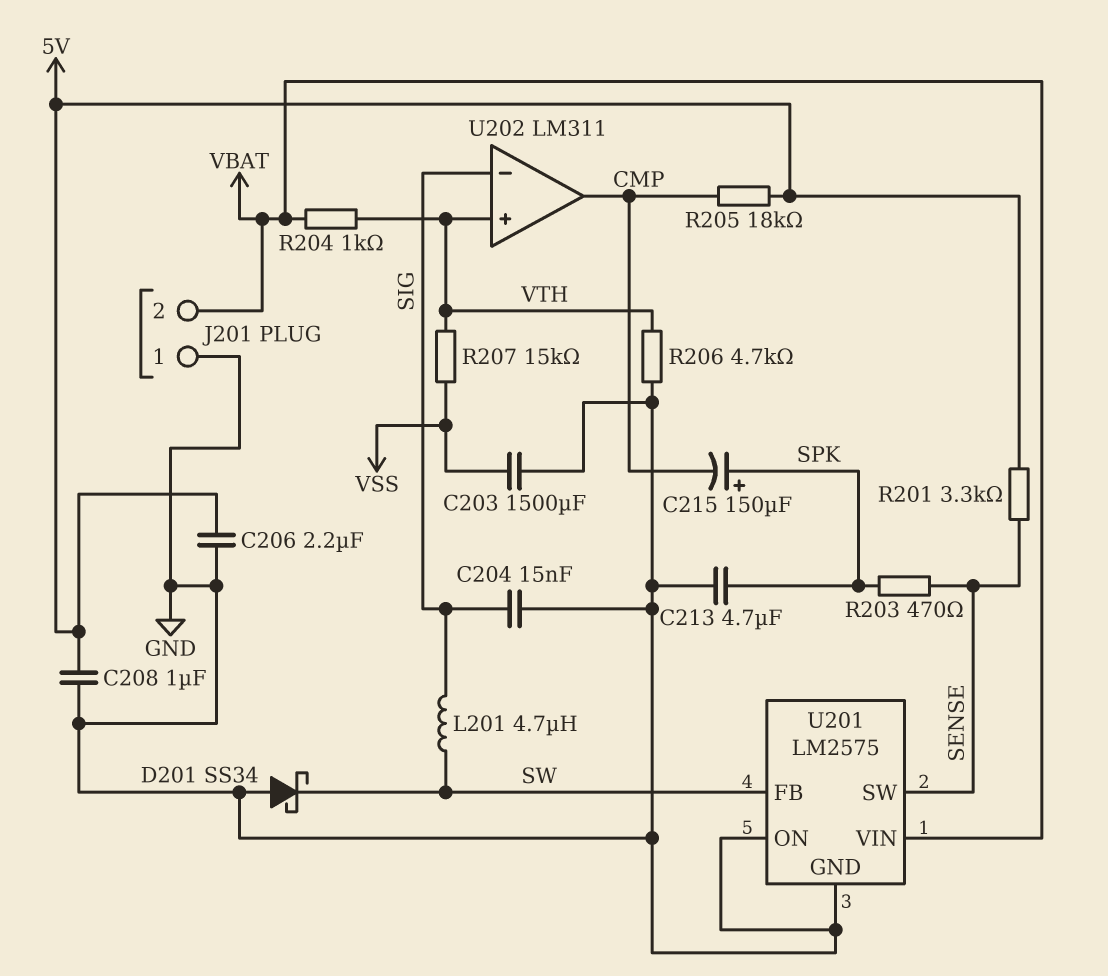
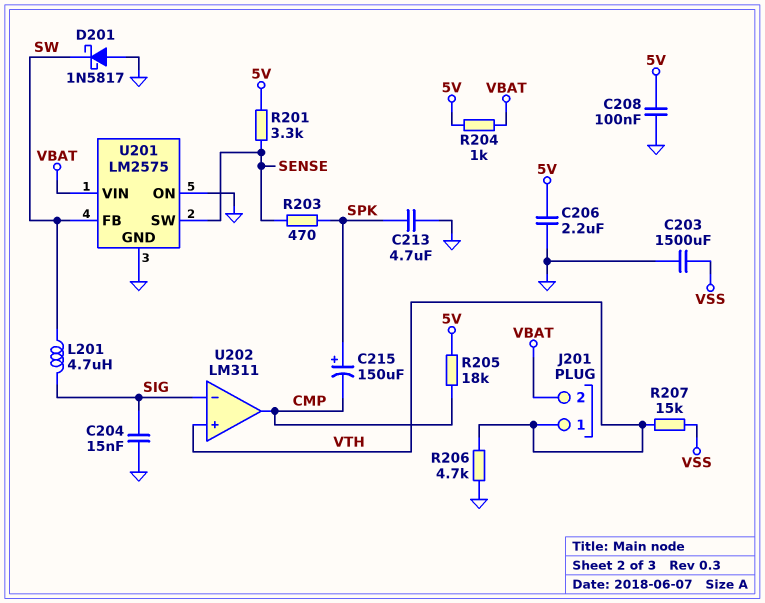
C208: 1uF (5V, GND) -> 100nF (5V, GND)
D201: schottky SS34 (A GND, K SW) -> schottky 1N5817 (A GND, K SW)
J201 pin 1: GND -> VTH
R204: 1k (VBAT, VTH) -> 1k (5V, VBAT)

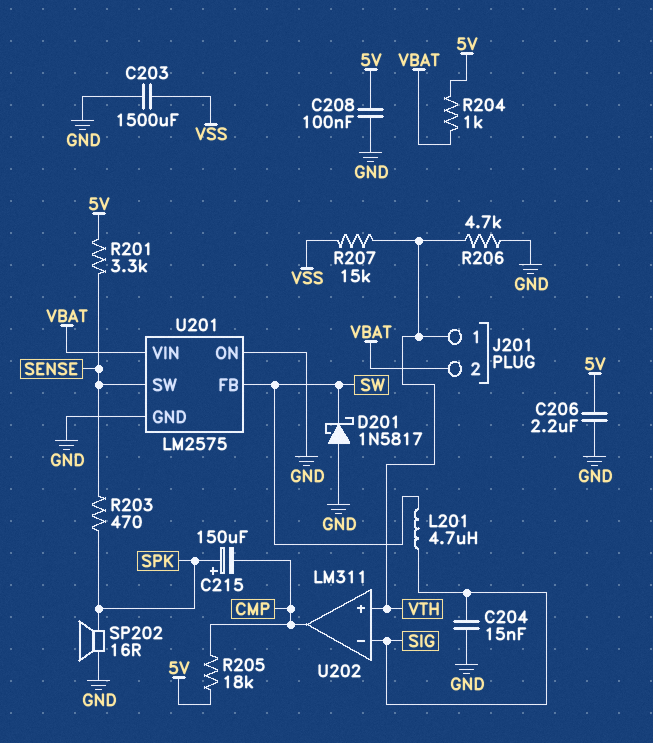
C213: 4.7uF (GND, SPK) -> none
SP202: none -> speaker 16R (GND, SPK)

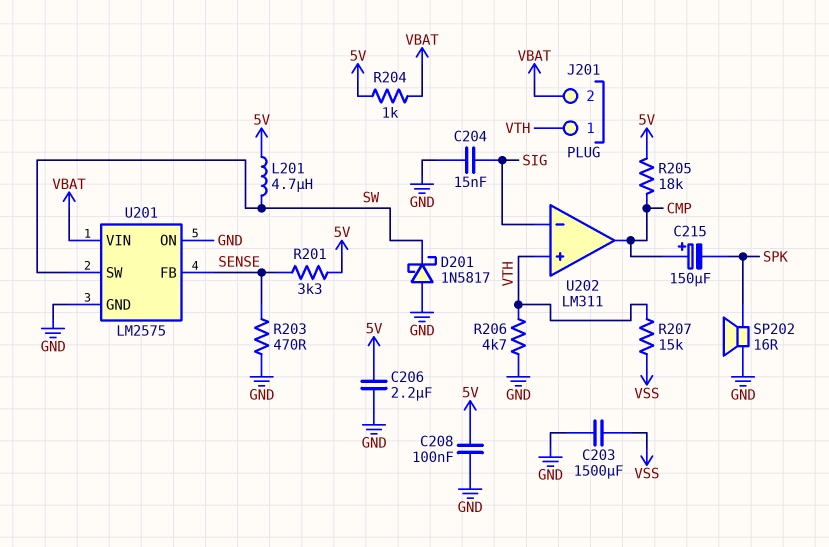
C215: 150uF (plus SPK, minus CMP) -> 150uF (plus CMP, minus SPK)
L201: 4.7uH (SIG, SW) -> 4.7uH (5V, SW)
R203: 470 (SENSE, SPK) -> 470 (GND, SENSE)
U201 pin FB: SW -> SENSE
U201 pin SW: SENSE -> SW

